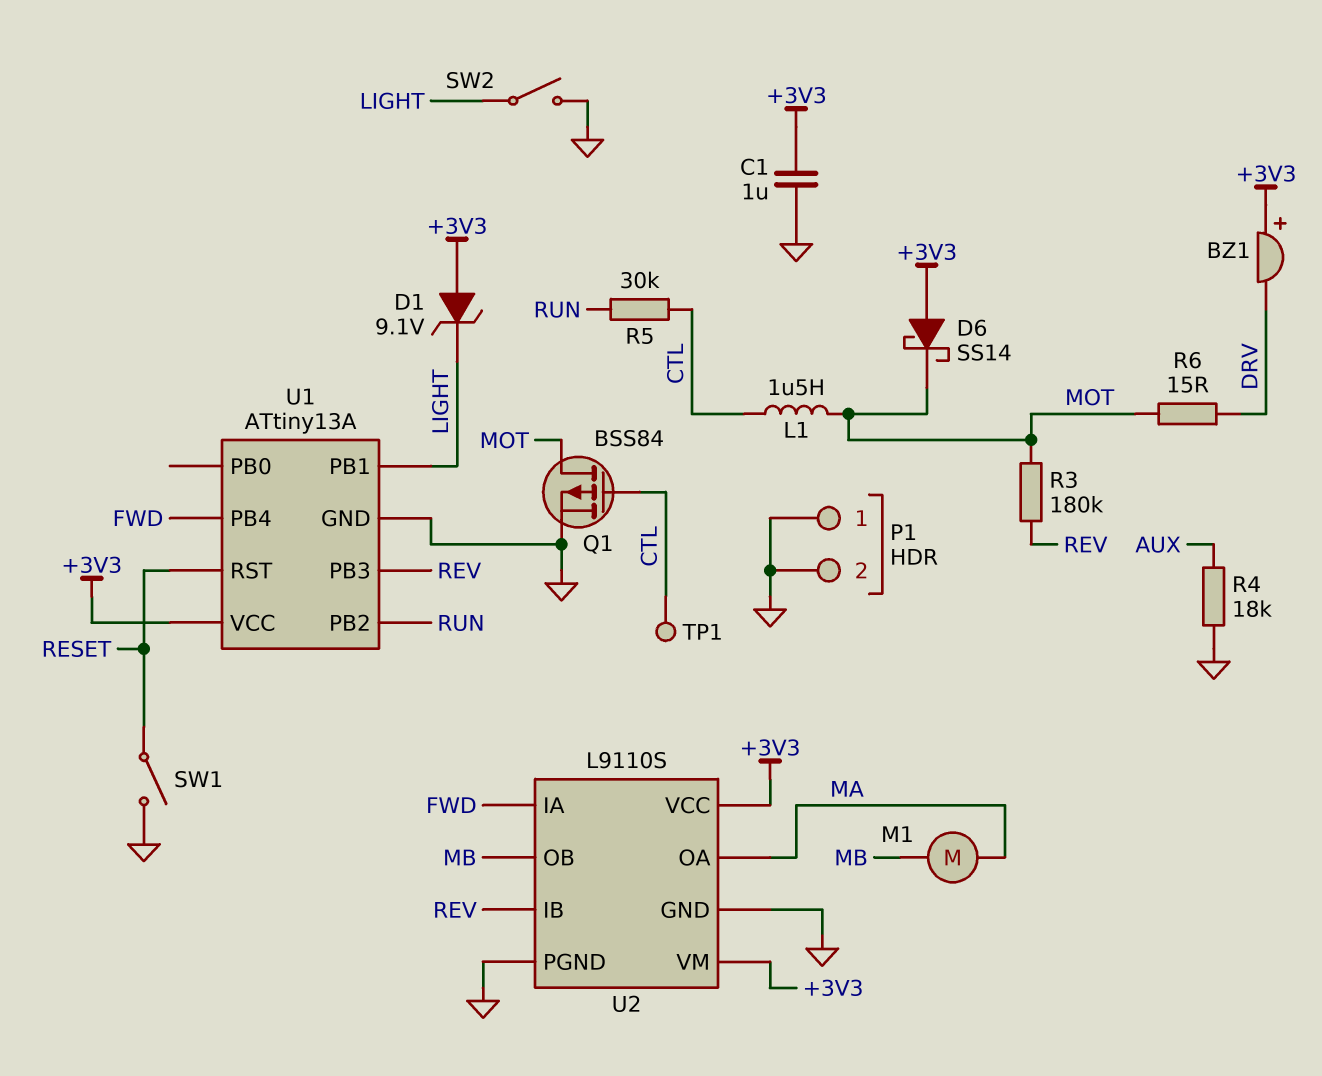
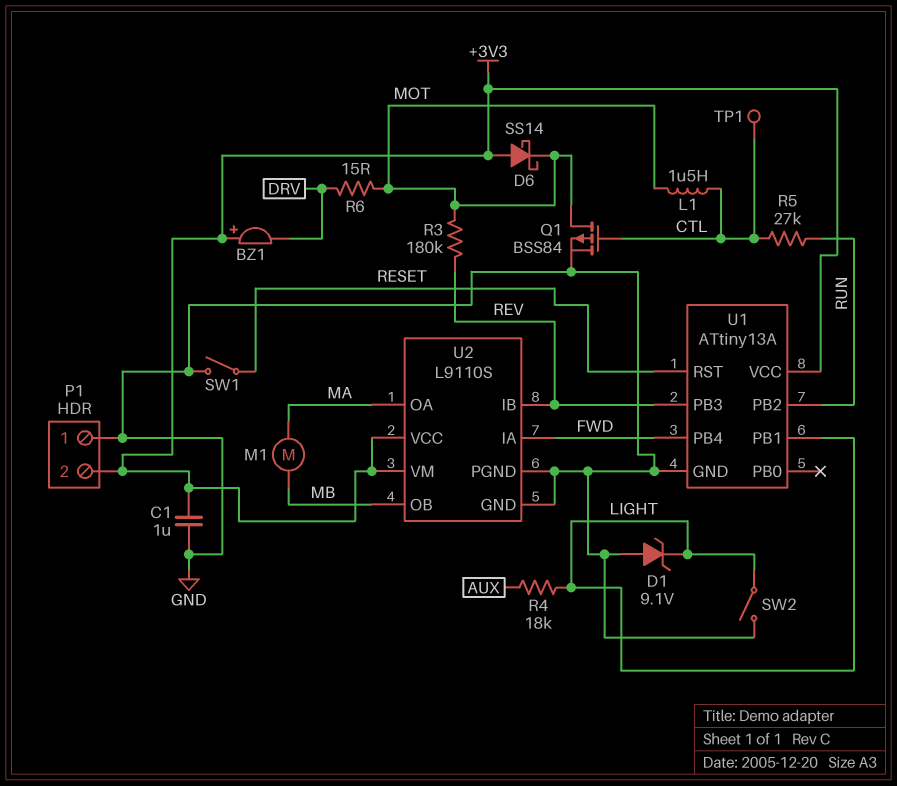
D1: zener 9.1V (A +3V3, K LIGHT) -> zener 9.1V (A GND, K LIGHT)
P1 pin 2: GND -> +3V3
R4: 18k (AUX, GND) -> 18k (AUX, LIGHT)
R5: 30k (CTL, RUN) -> 27k (CTL, RUN)

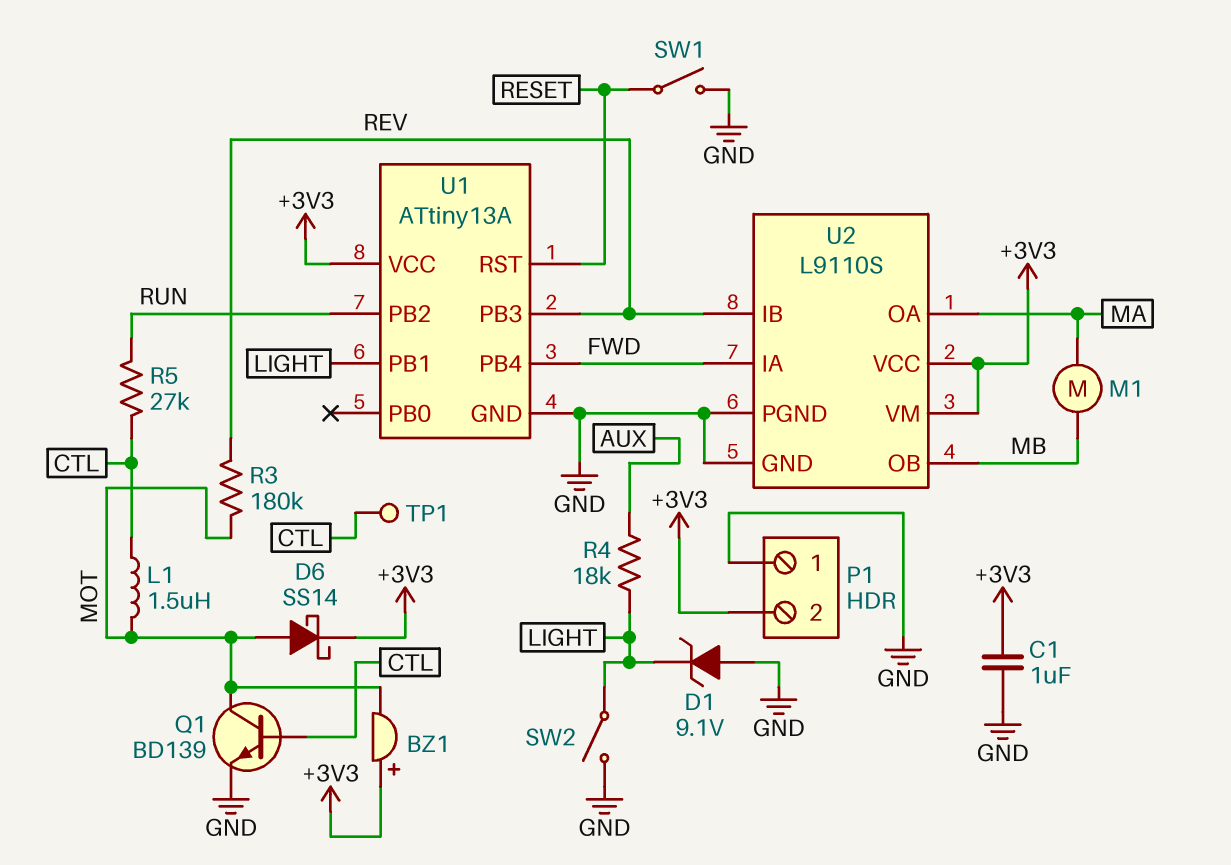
BZ1: buzzer (plus +3V3, minus DRV) -> buzzer (plus +3V3, minus MOT)
D6: schottky SS14 (A +3V3, K MOT) -> schottky SS14 (A MOT, K +3V3)
Q1: PMOS BSS84 (G CTL, D MOT, S GND) -> NPN BD139 (B CTL, C MOT, E GND)
R6: 15 (DRV, MOT) -> none

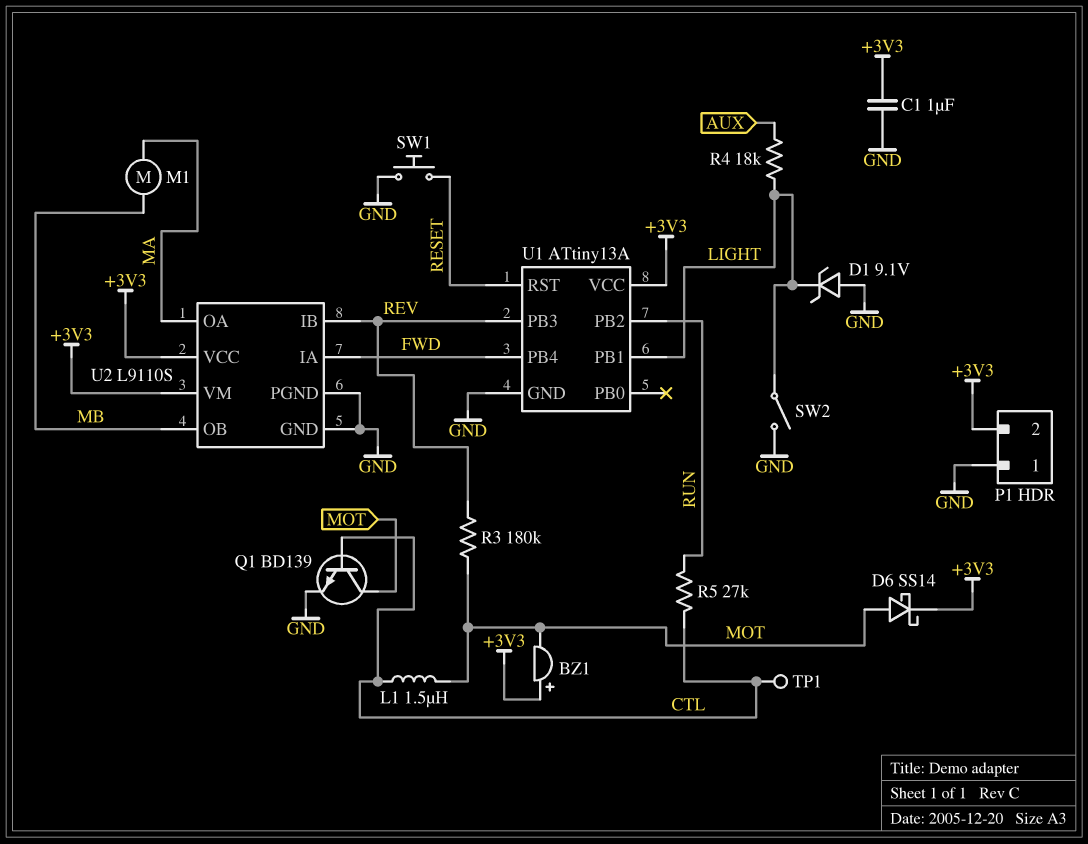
SW1: switch (GND, RESET) -> button (GND, RESET)

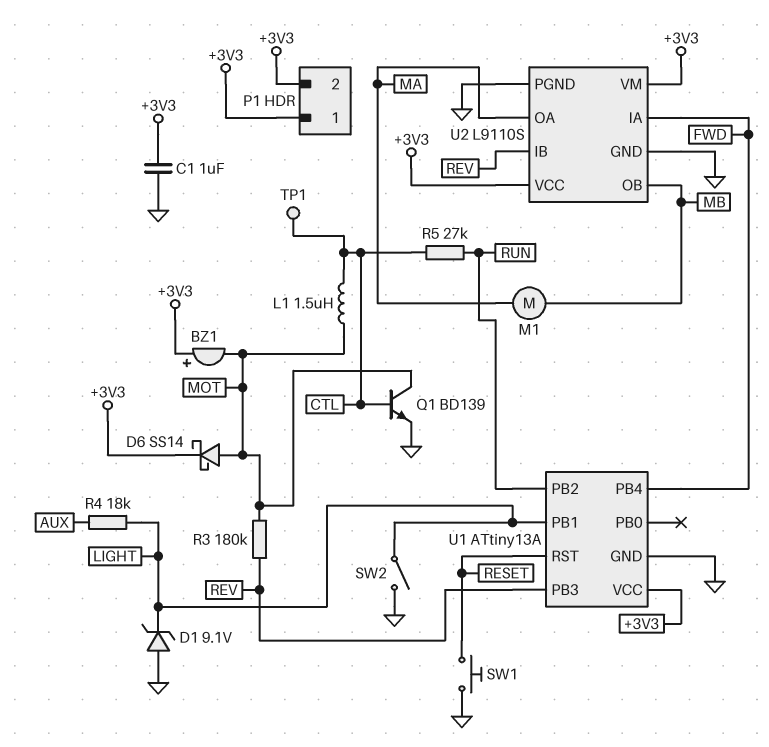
P1 pin 1: GND -> +3V3

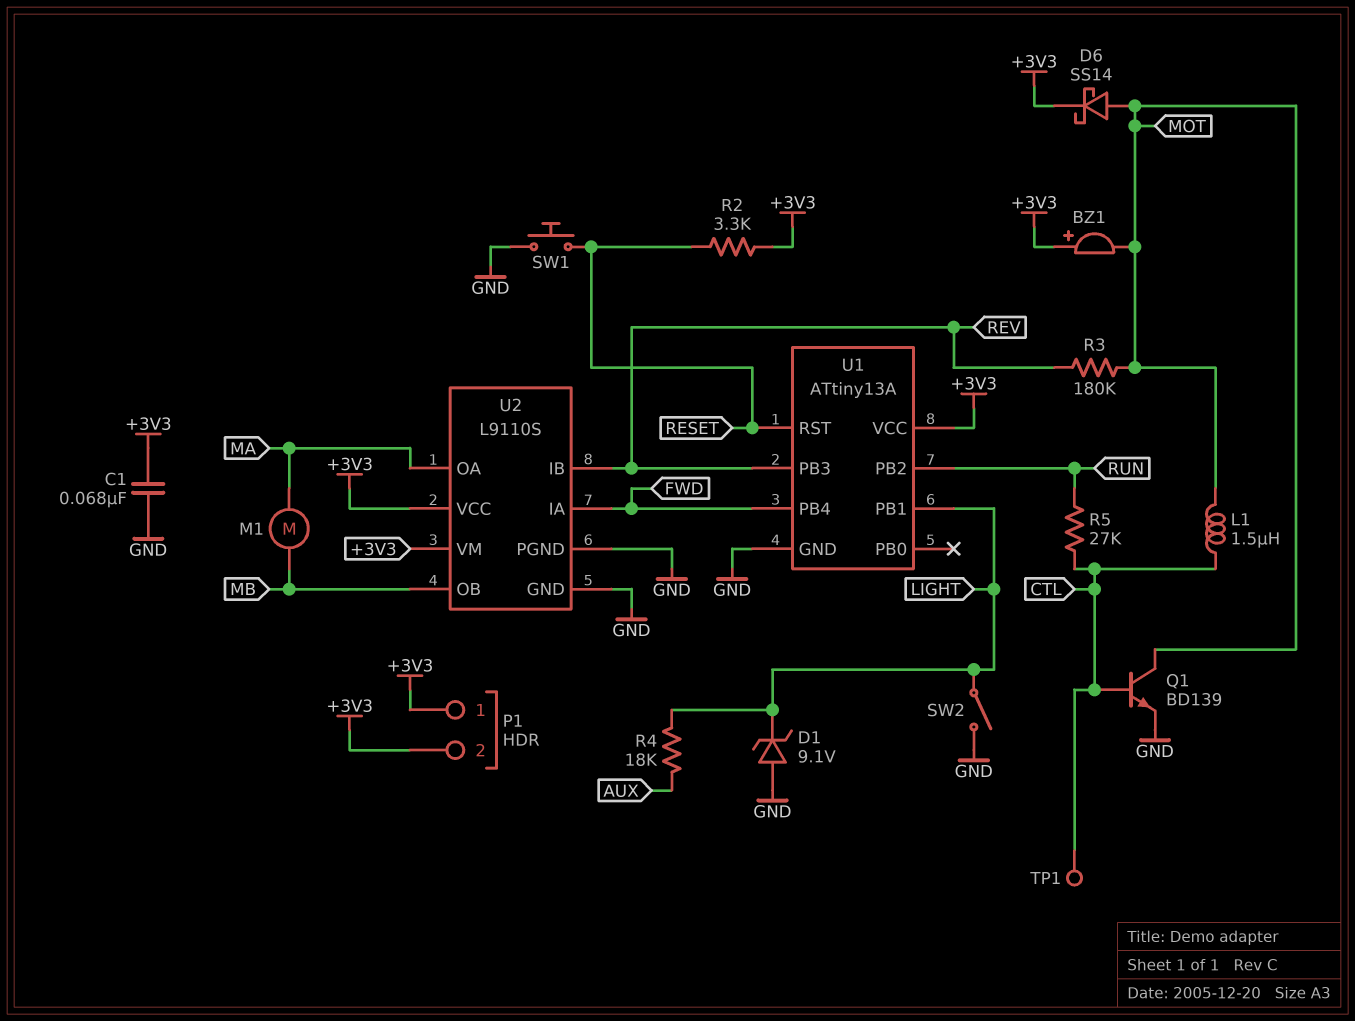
C1: 1uF (+3V3, GND) -> 68nF (+3V3, GND)
R2: none -> 3.3k (+3V3, RESET)

